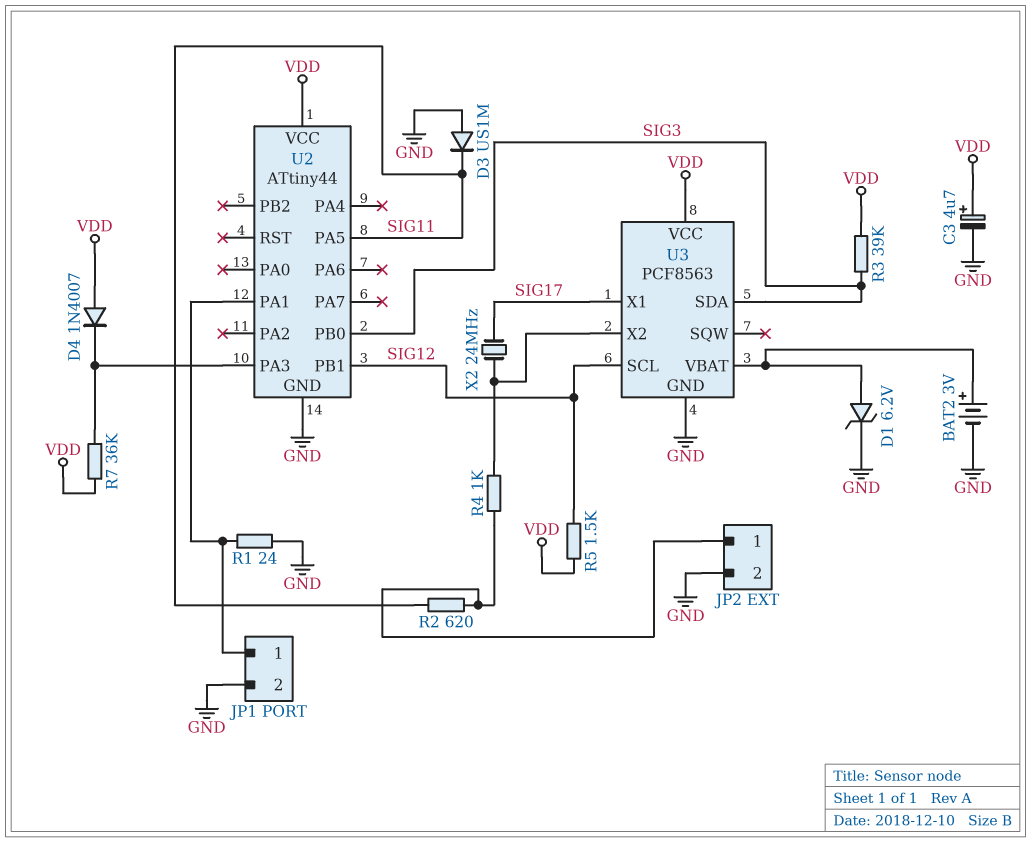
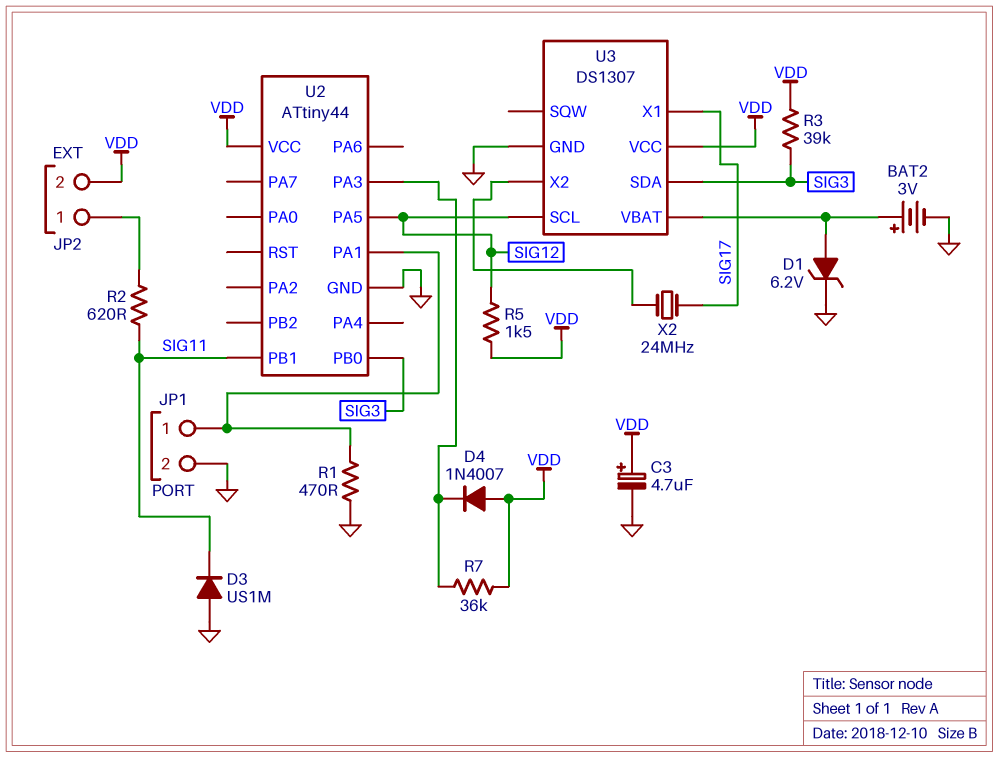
JP2 pin 2: GND -> VDD
R1: 24 (GND, JP1/1) -> 470 (GND, JP1/1)
R4: 1k (JP2/1, U3/X2) -> none
U2 pin PA5: SIG11 -> SIG12
U2 pin PB1: SIG12 -> SIG11
U3: PCF8563 -> DS1307

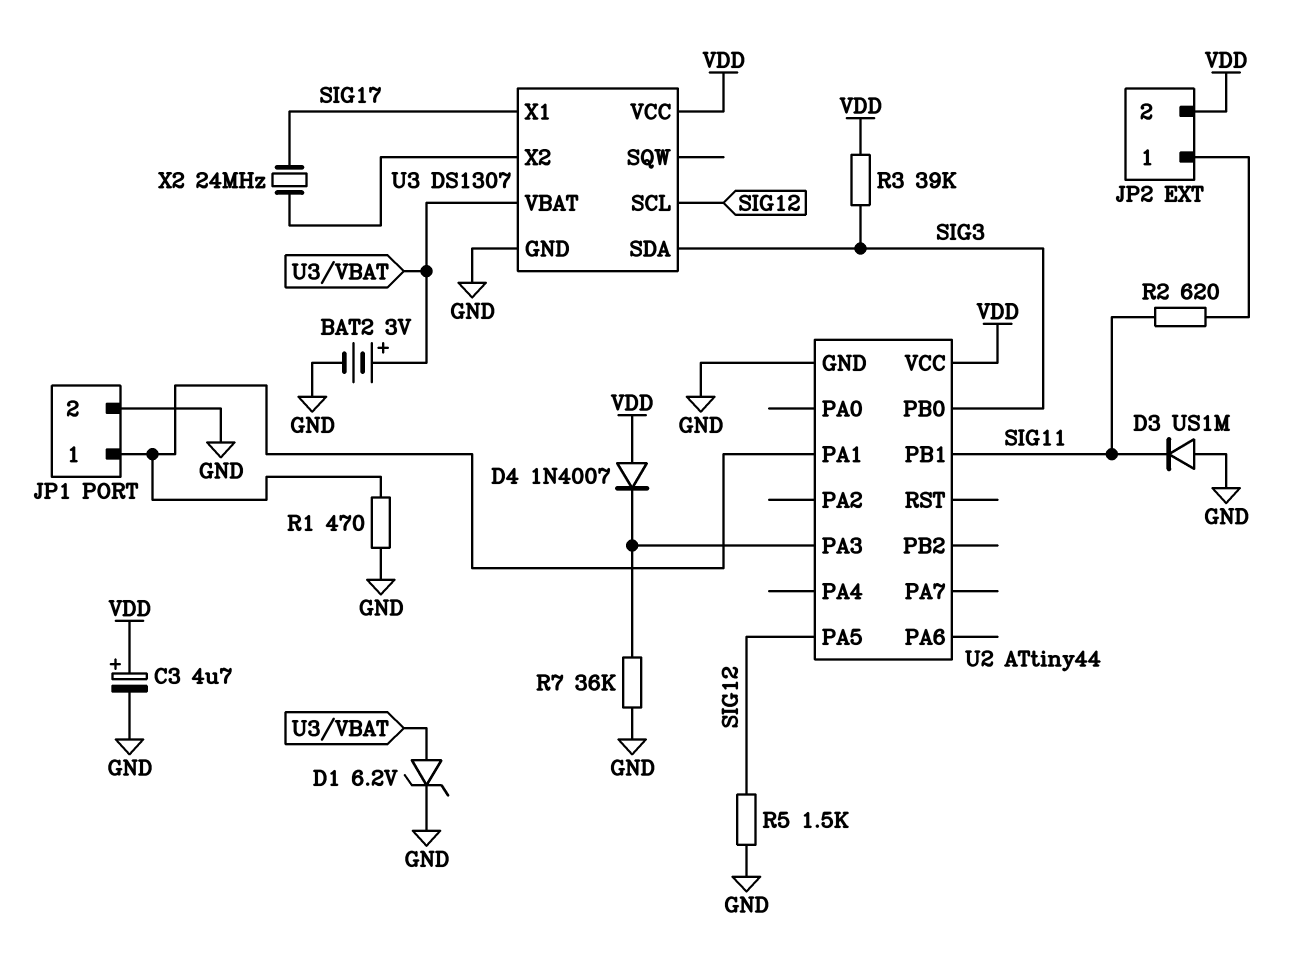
R5: 1.5k (SIG12, VDD) -> 1.5k (GND, SIG12)
R7: 36k (U2/PA3, VDD) -> 36k (GND, U2/PA3)

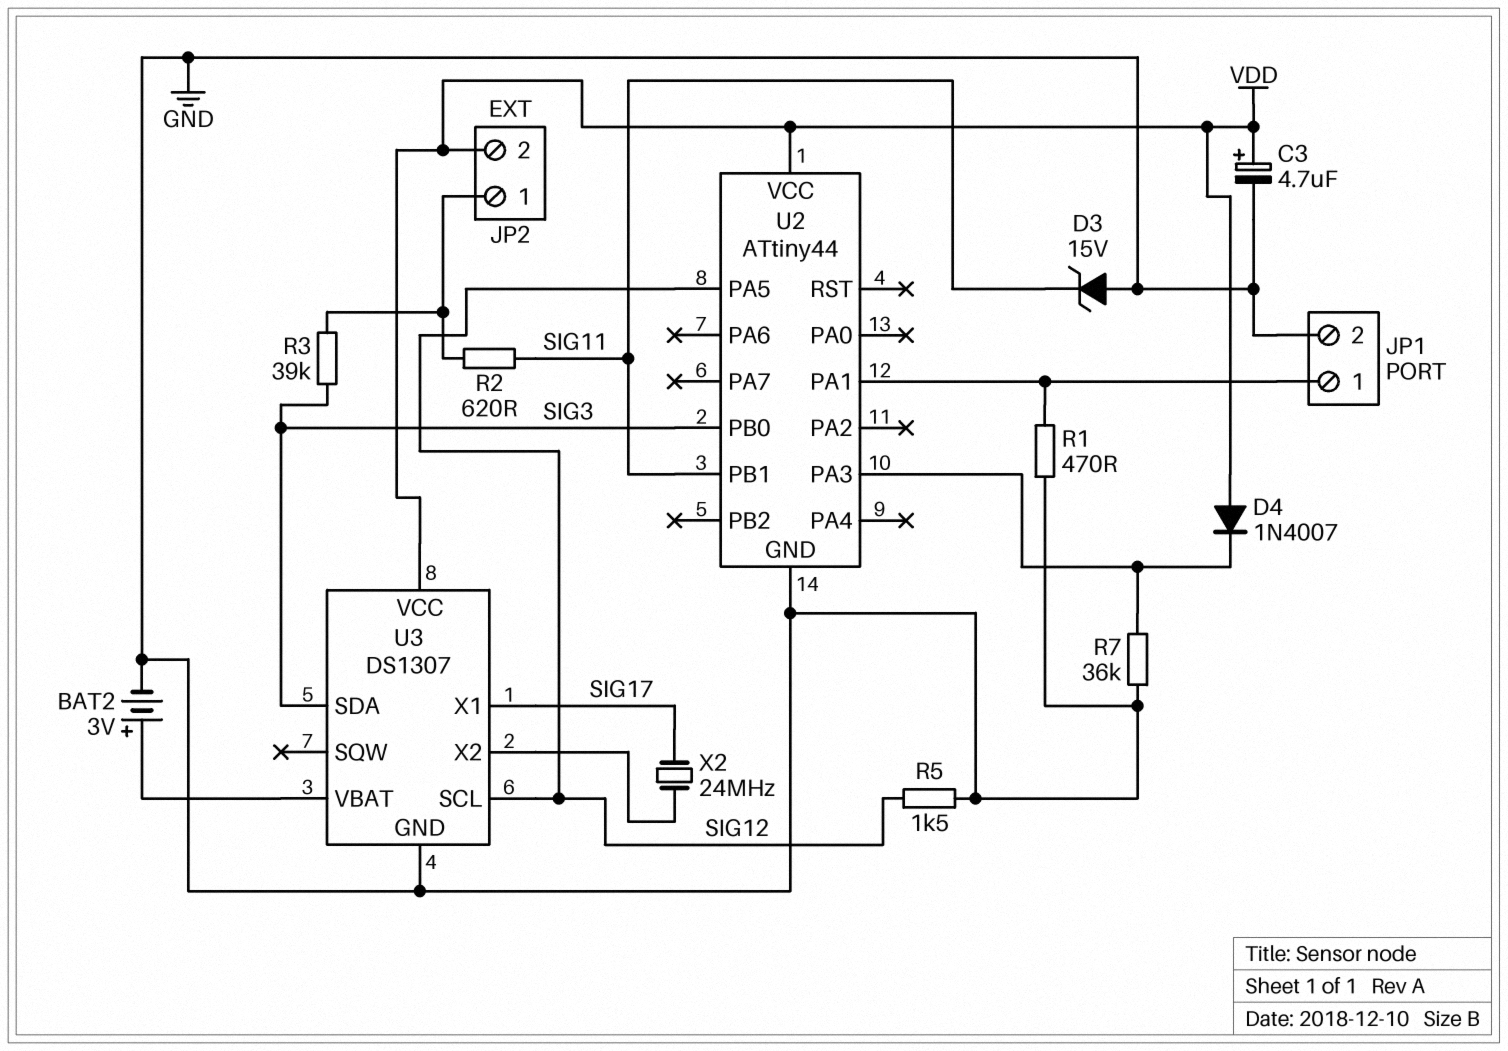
D1: zener 6.2V (A U3/VBAT, K GND) -> none
D3: diode US1M (A GND, K SIG11) -> zener 15V (A GND, K SIG11)
R3: 39k (SIG3, VDD) -> 39k (JP2/1, SIG3)

